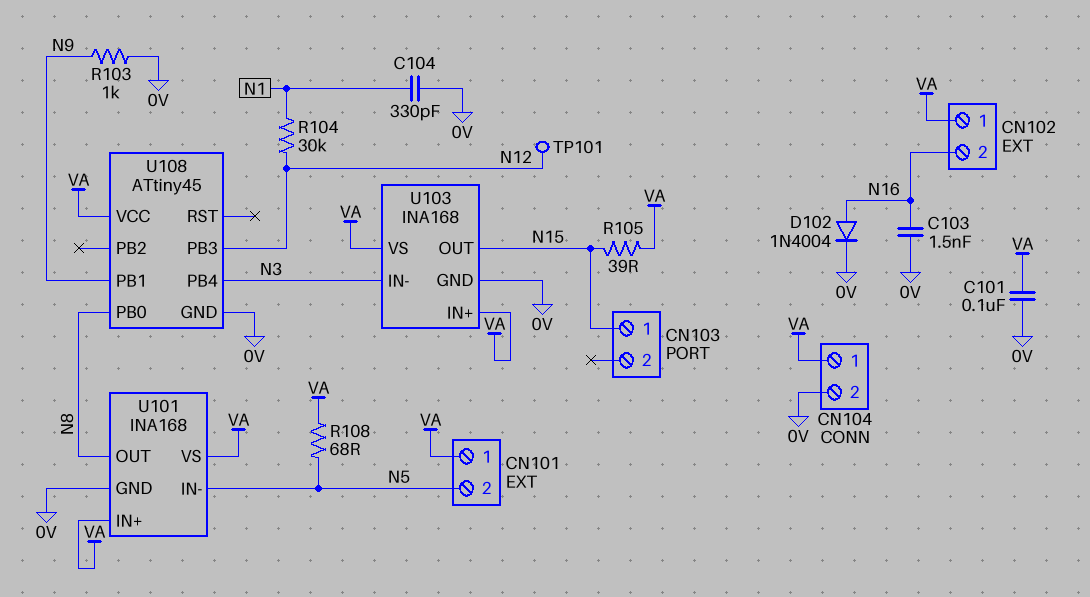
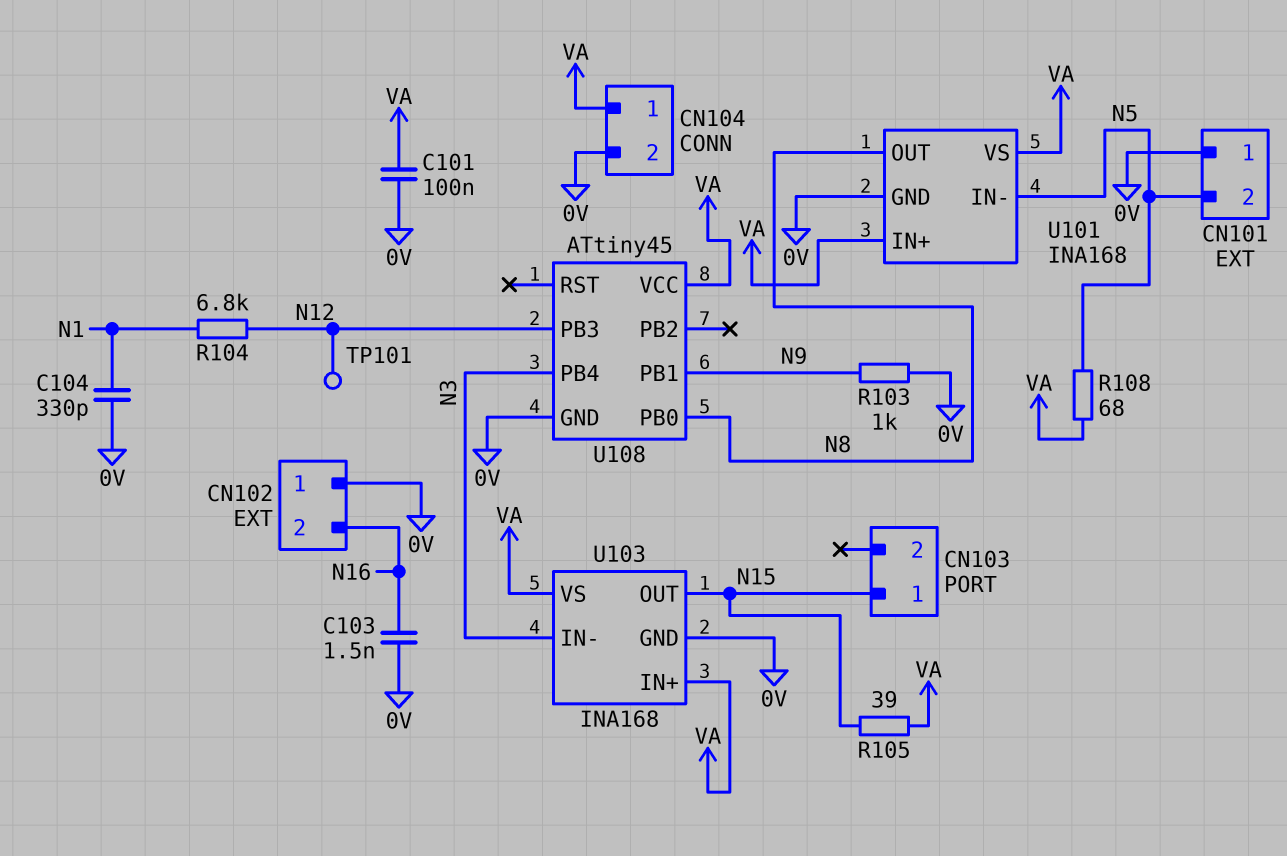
CN101 pin 1: VA -> 0V
CN102 pin 1: VA -> 0V
D102: diode 1N4004 (A N16, K 0V) -> none
R104: 30k (N1, N12) -> 6.8k (N1, N12)

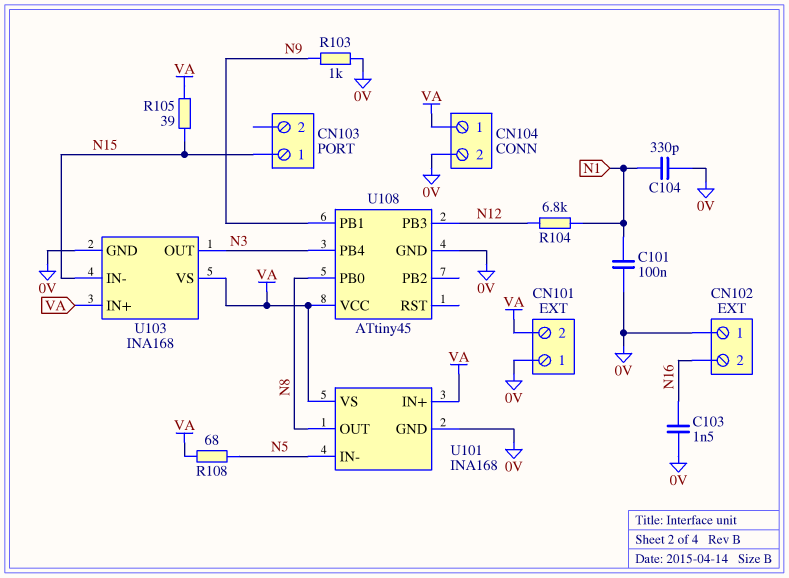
C101: 100nF (0V, VA) -> 100nF (0V, N1)
CN101 pin 2: N5 -> VA
TP101: test point (N12) -> none
U103 pin IN-: N3 -> N15
U103 pin OUT: N15 -> N3

